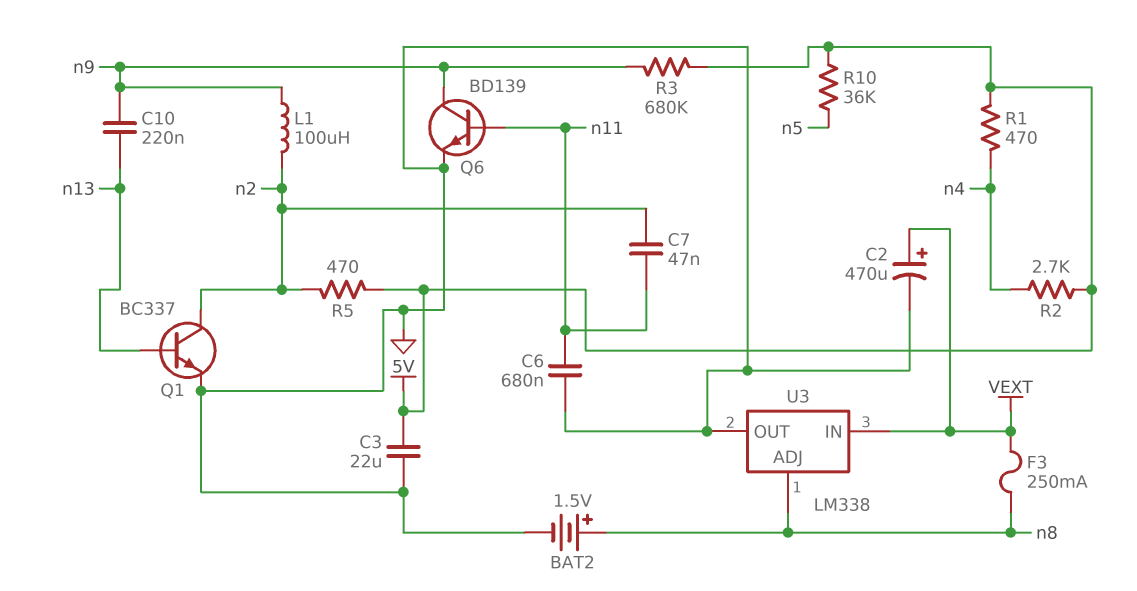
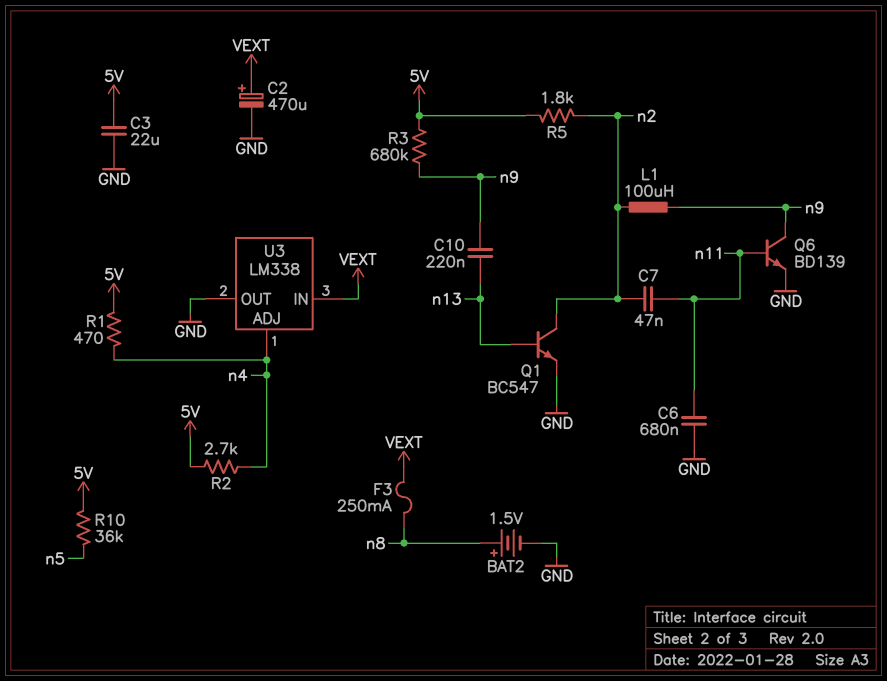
Q1: NPN BC337 (B n13, C n2, E GND) -> NPN BC547 (B n13, C n2, E GND)
R5: 470 (5V, n2) -> 1.8k (5V, n2)
U3 pin ADJ: n8 -> n4

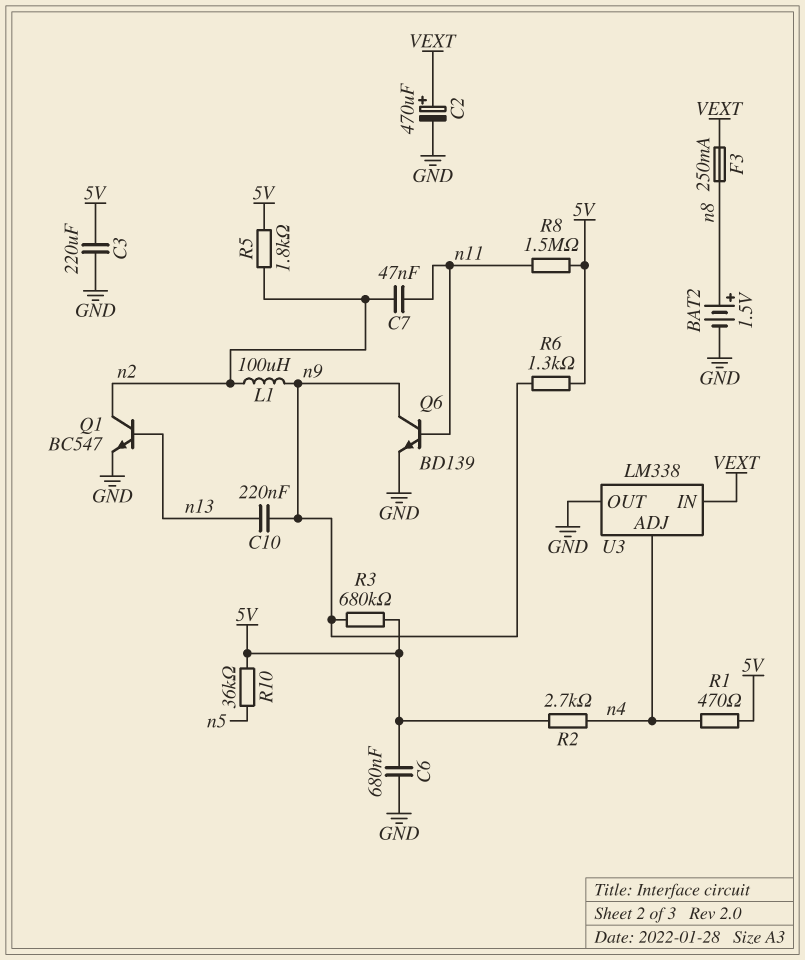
C3: 22uF (5V, GND) -> 220uF (5V, GND)
C6: 680nF (GND, n11) -> 680nF (5V, GND)
R6: none -> 1.3k (5V, n9)
R8: none -> 1.5M (5V, n11)

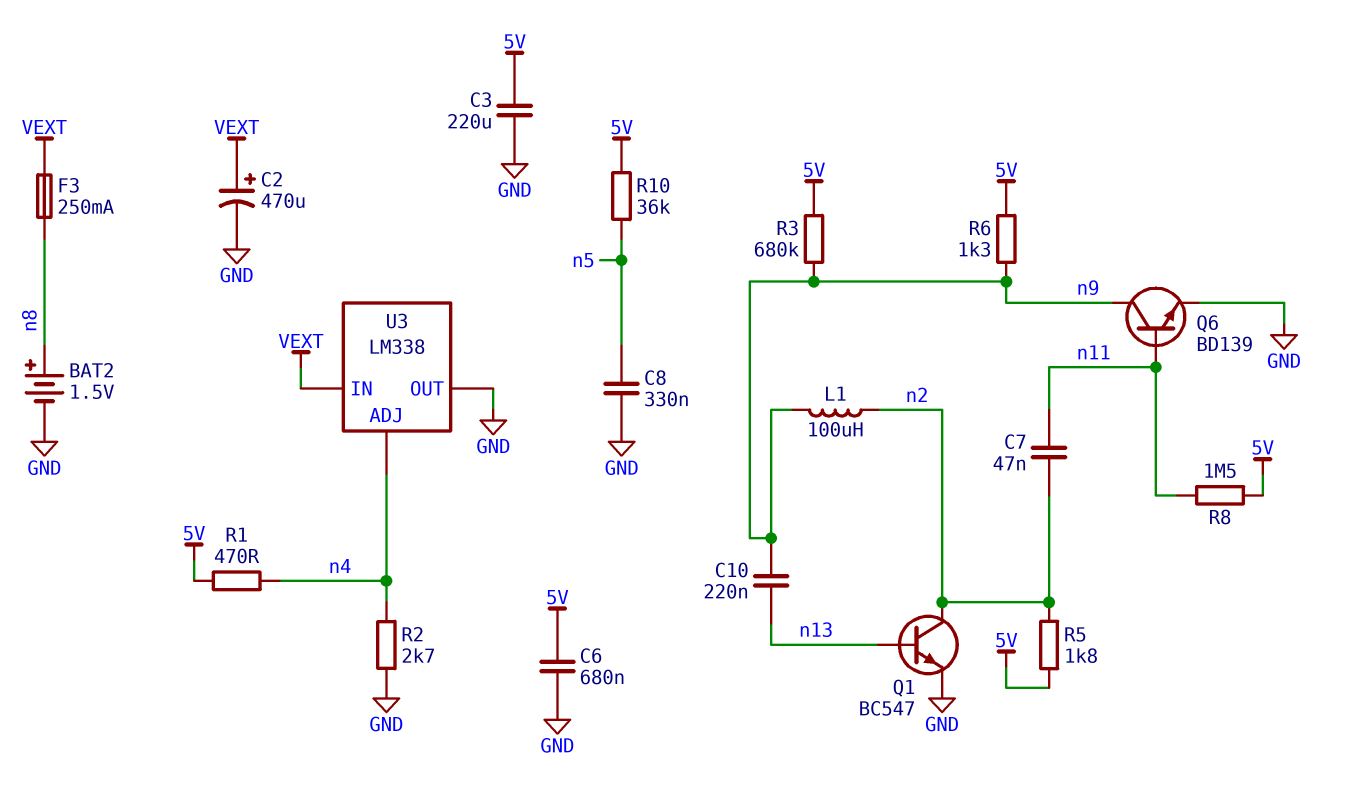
C8: none -> 330nF (GND, n5)
R2: 2.7k (5V, n4) -> 2.7k (GND, n4)

